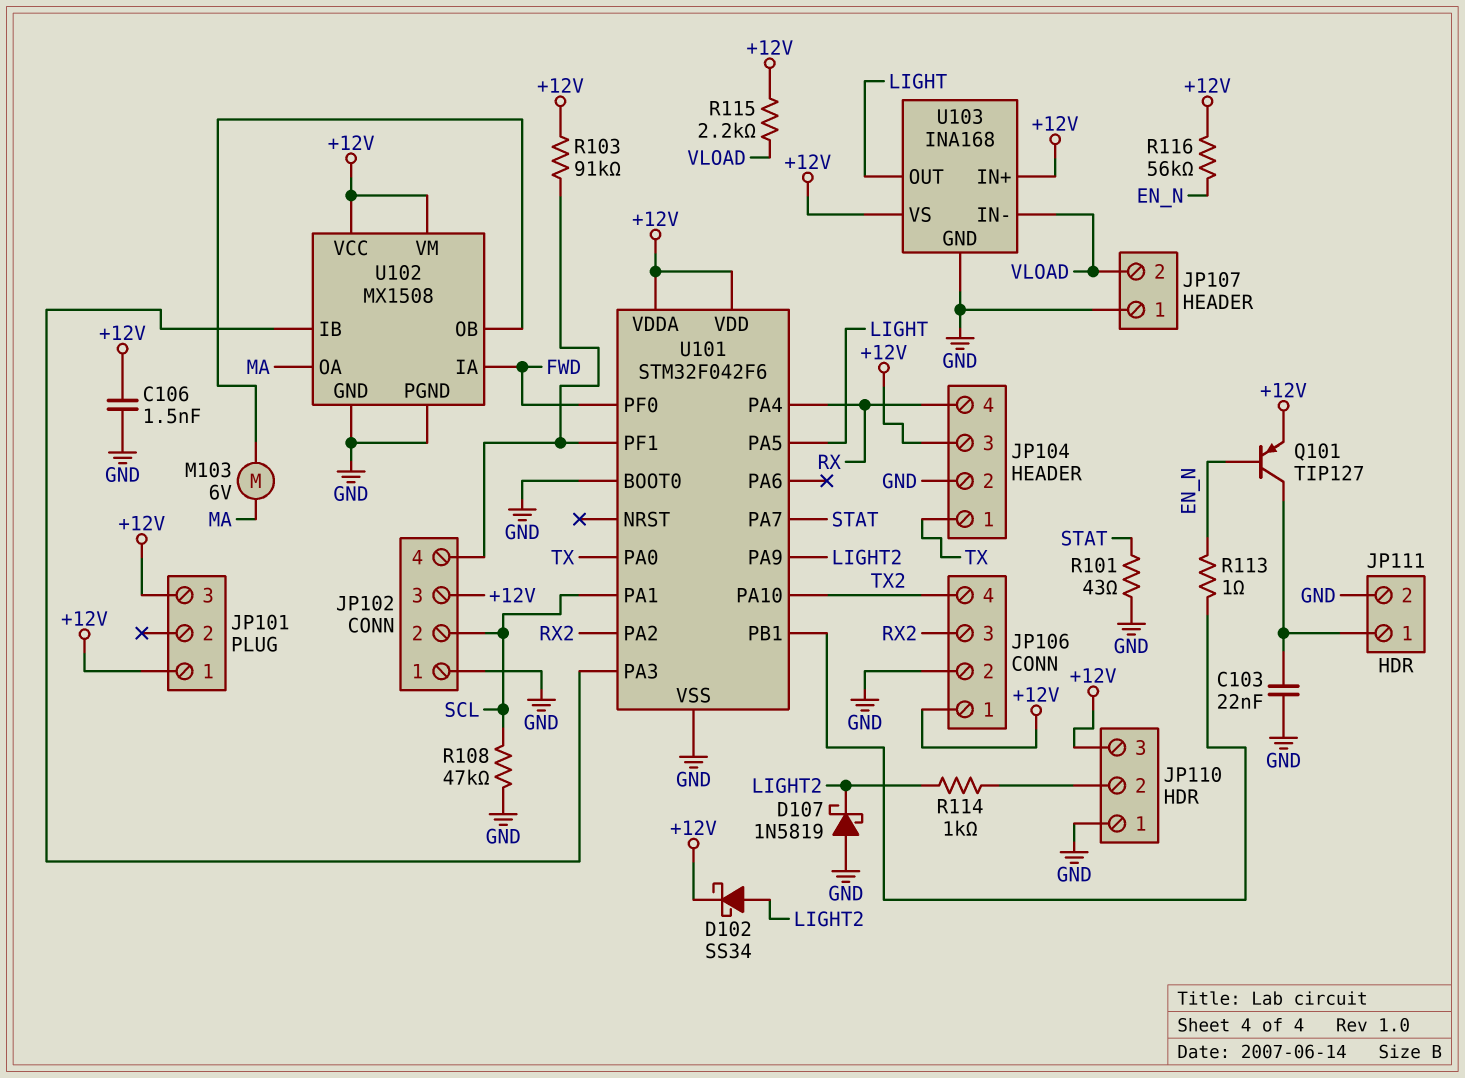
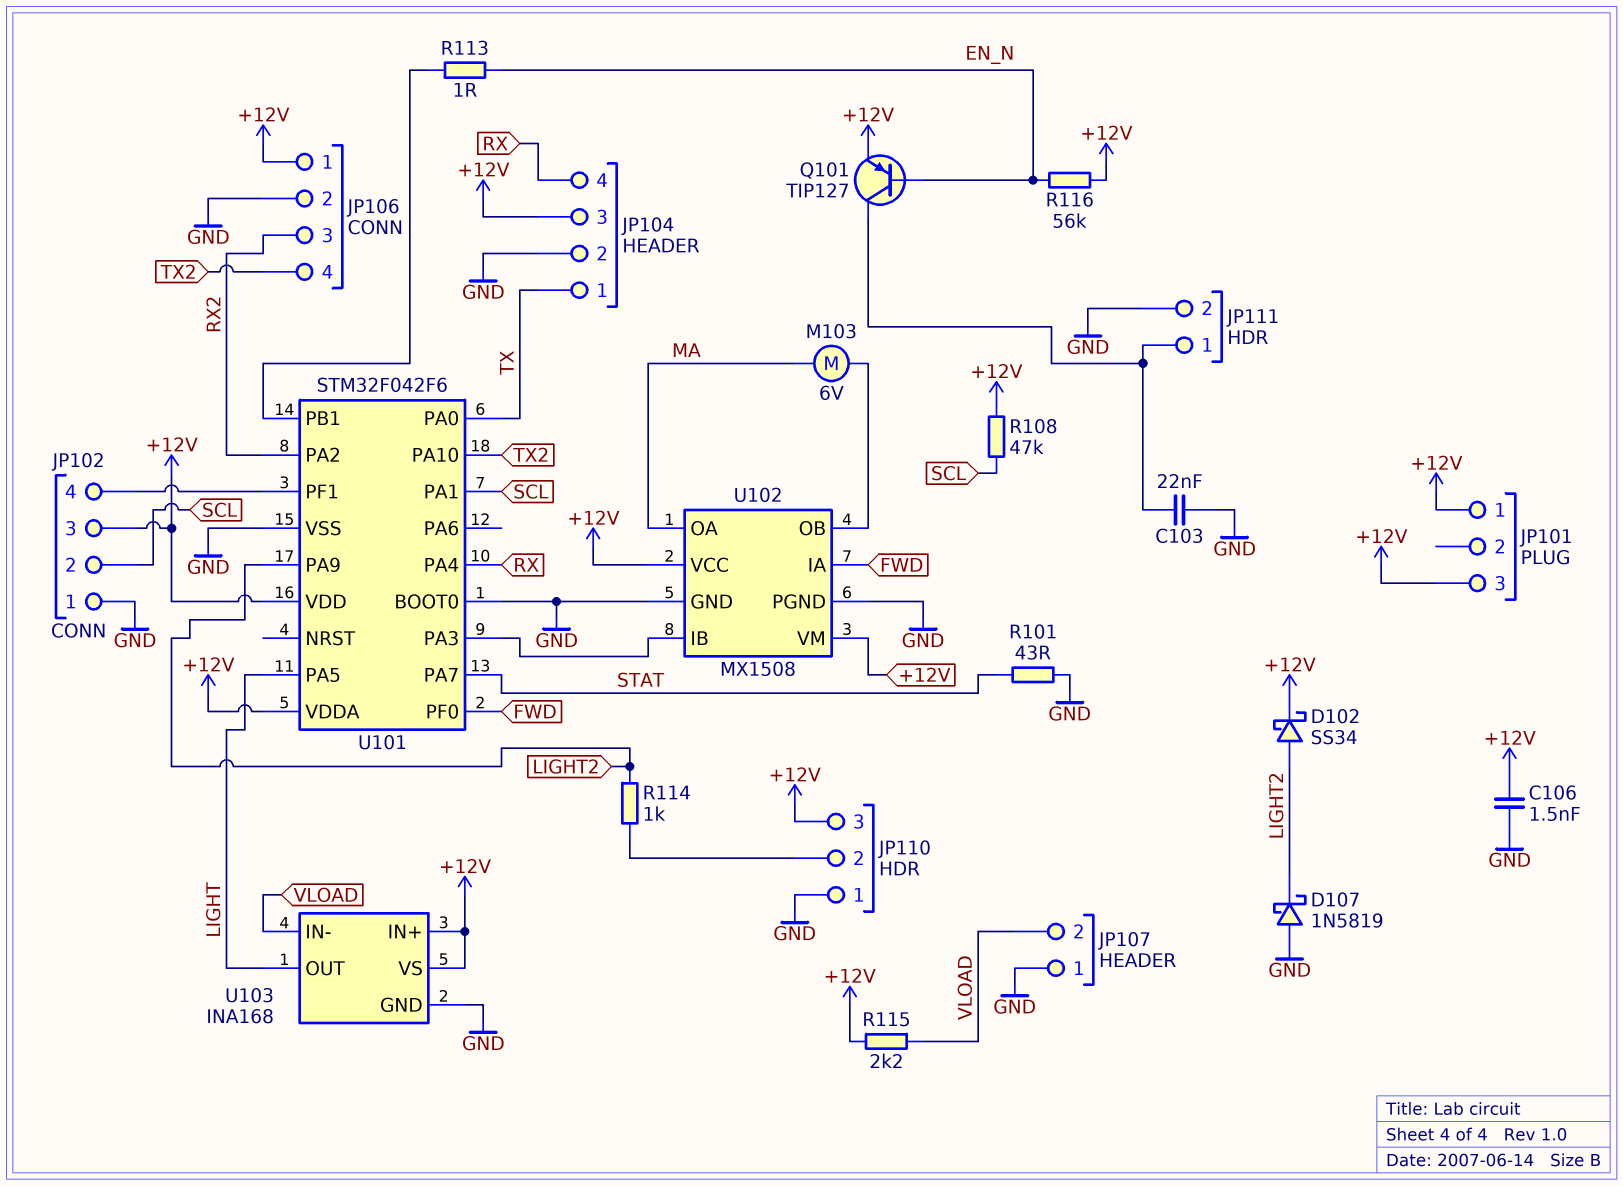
R103: 91k (+12V, JP102/4) -> none
R108: 47k (GND, SCL) -> 47k (+12V, SCL)

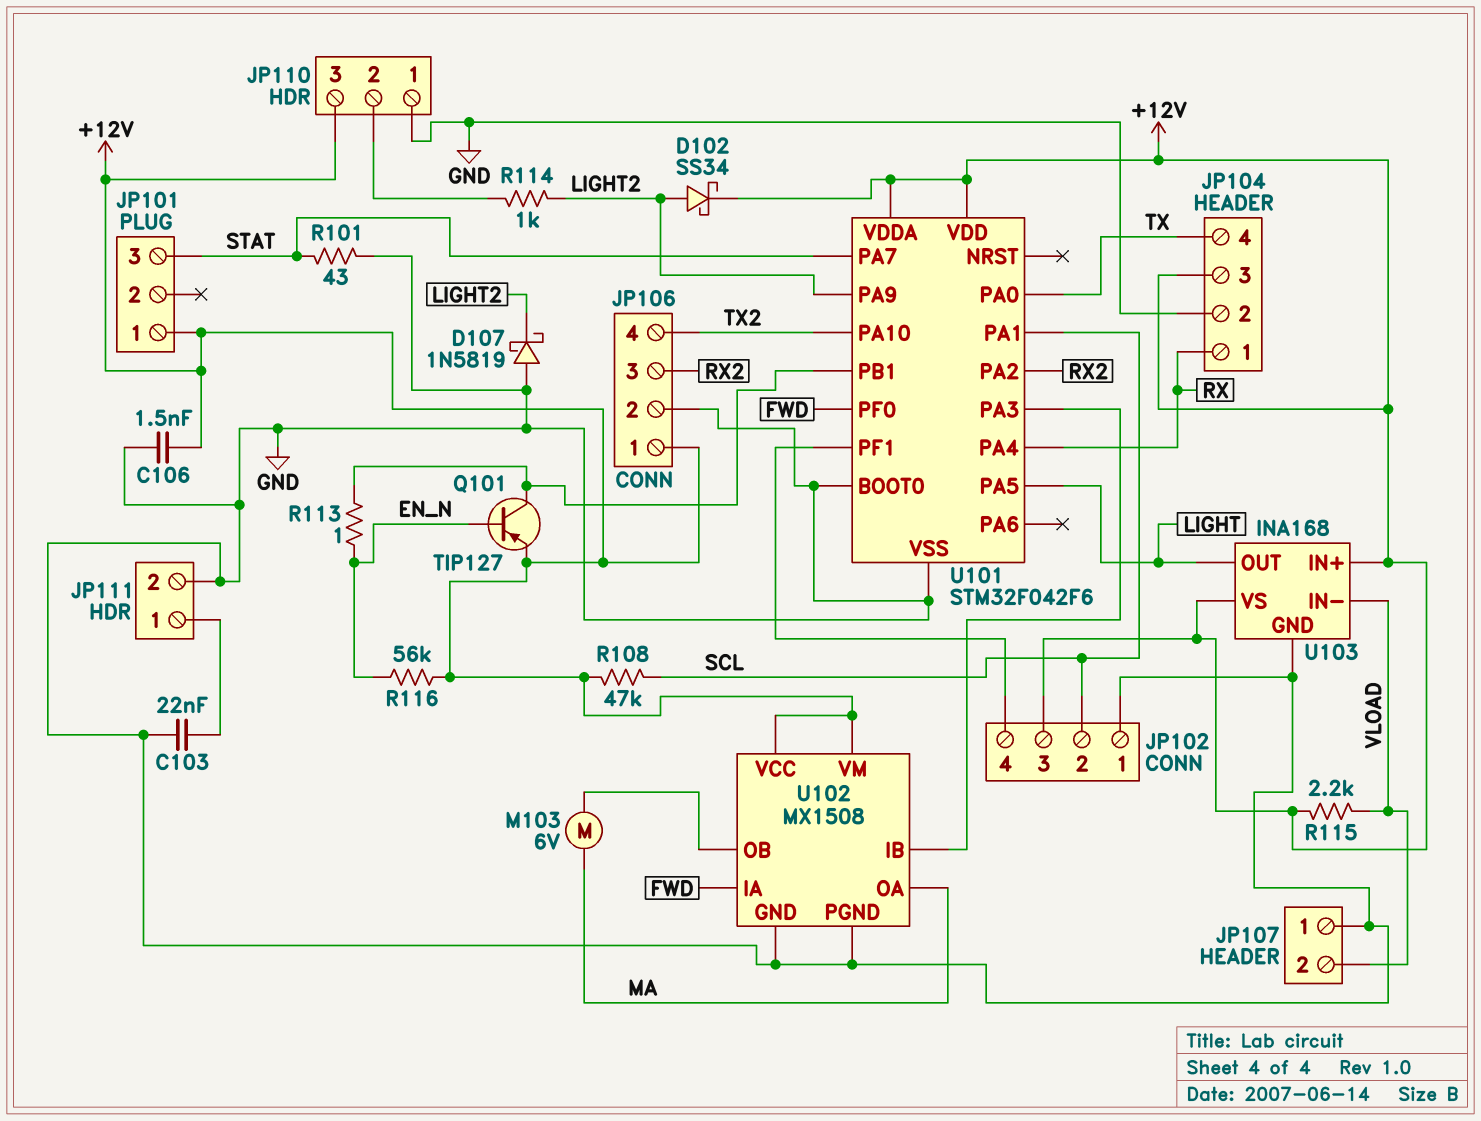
JP101 pin 3: +12V -> STAT
JP104 pin 1: TX -> RX
JP104 pin 4: RX -> TX
Q101: PNP TIP127 (B EN_N, C JP111/1, E +12V) -> PNP TIP127 (B EN_N, C U101/PB1, E +12V)

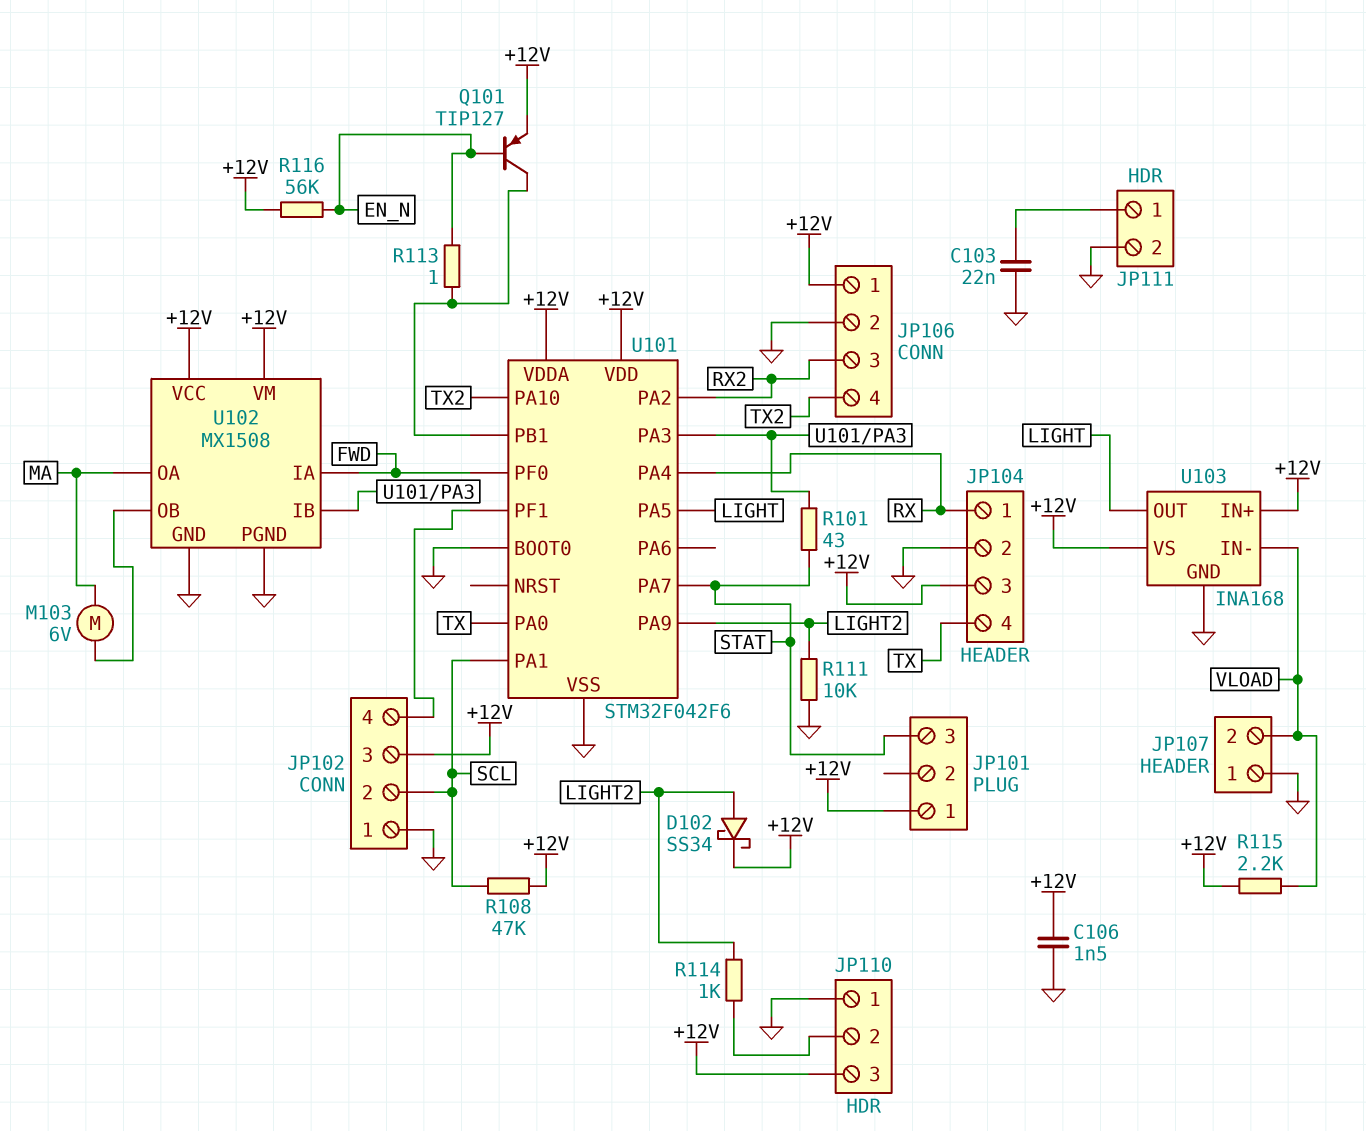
D107: schottky 1N5819 (A GND, K LIGHT2) -> none
R101: 43 (GND, STAT) -> 43 (STAT, U101/PA3)
R111: none -> 10k (GND, LIGHT2)

